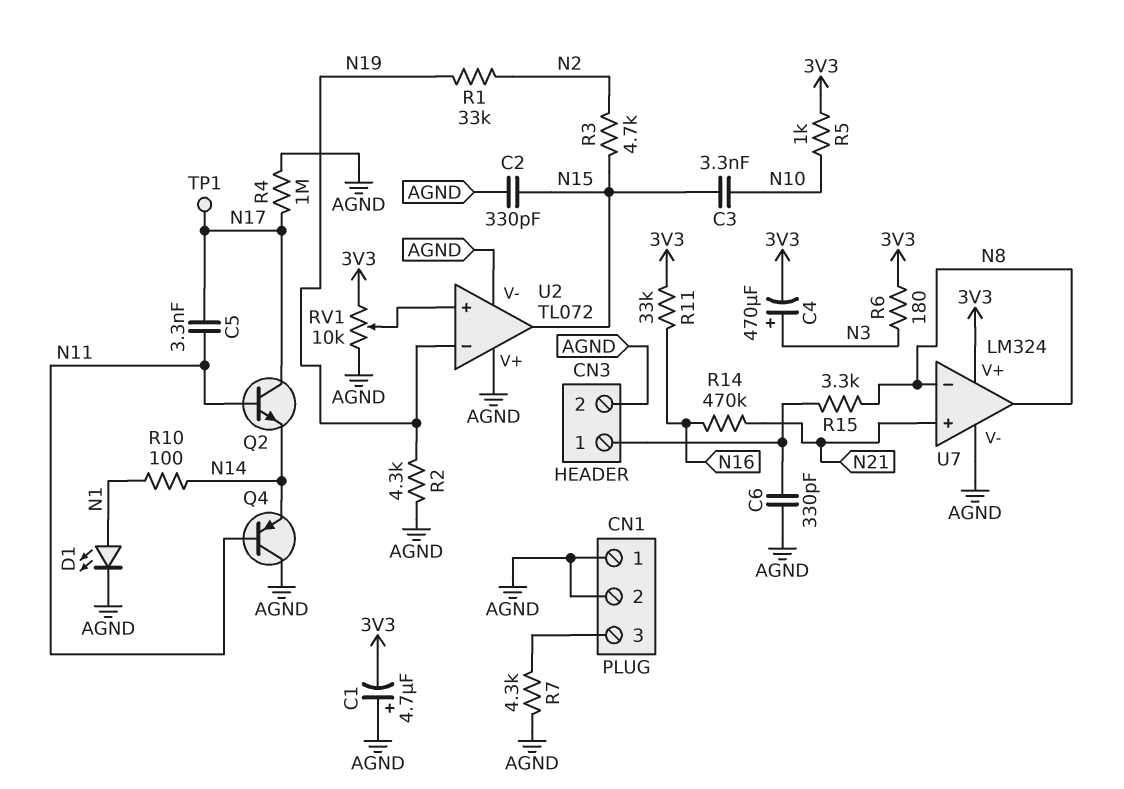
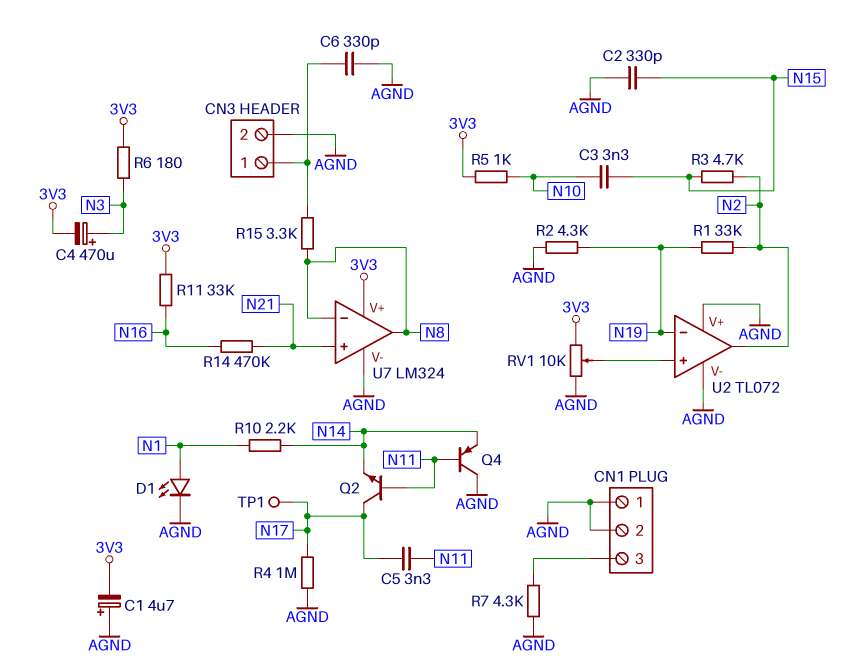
R10: 100 (N1, N14) -> 2.2k (N1, N14)
U2 pin out: N15 -> N2

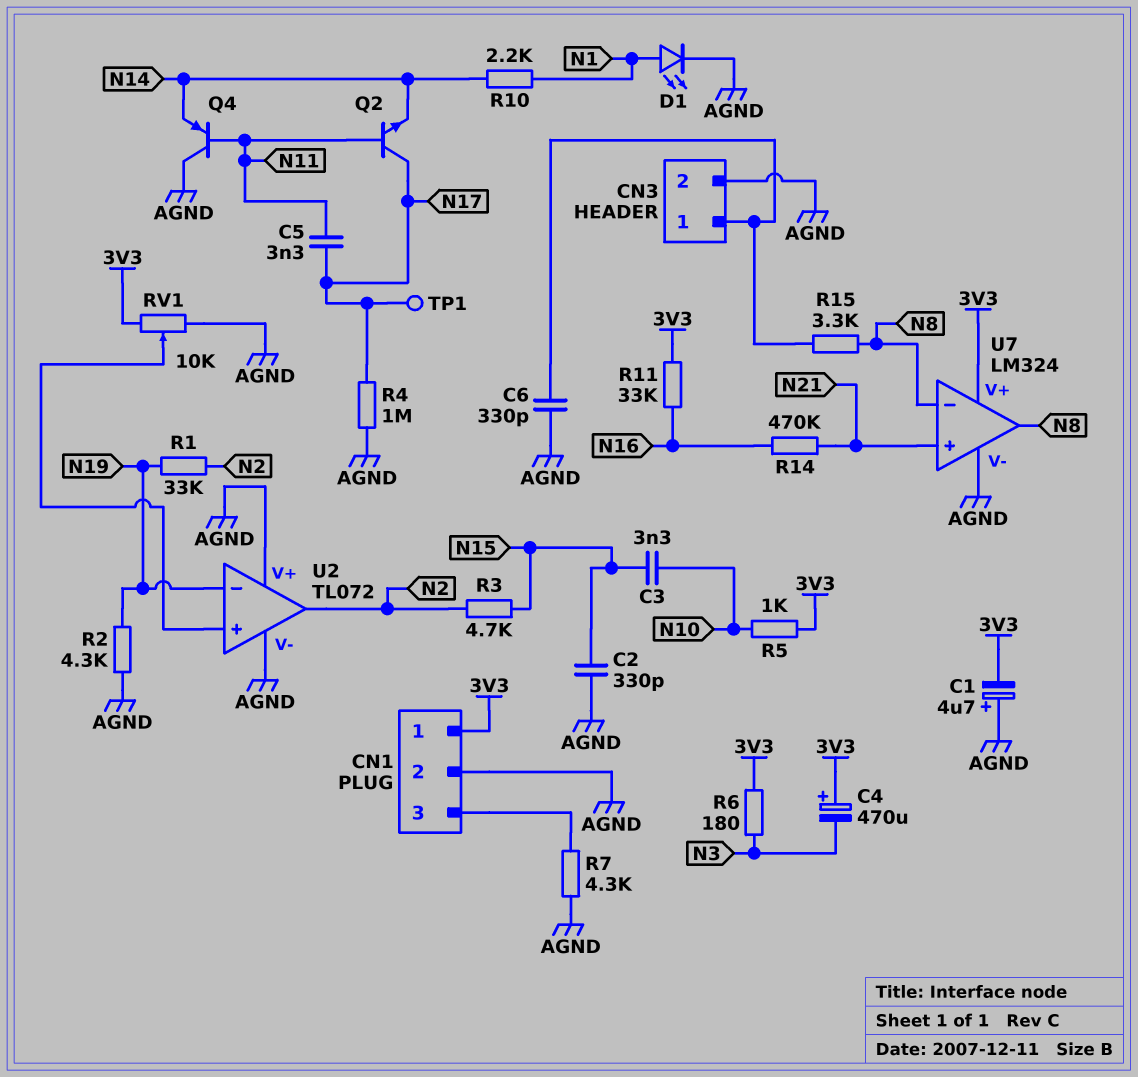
C4: 470uF (plus N3, minus 3V3) -> 470uF (plus 3V3, minus N3)
CN1 pin 1: AGND -> 3V3

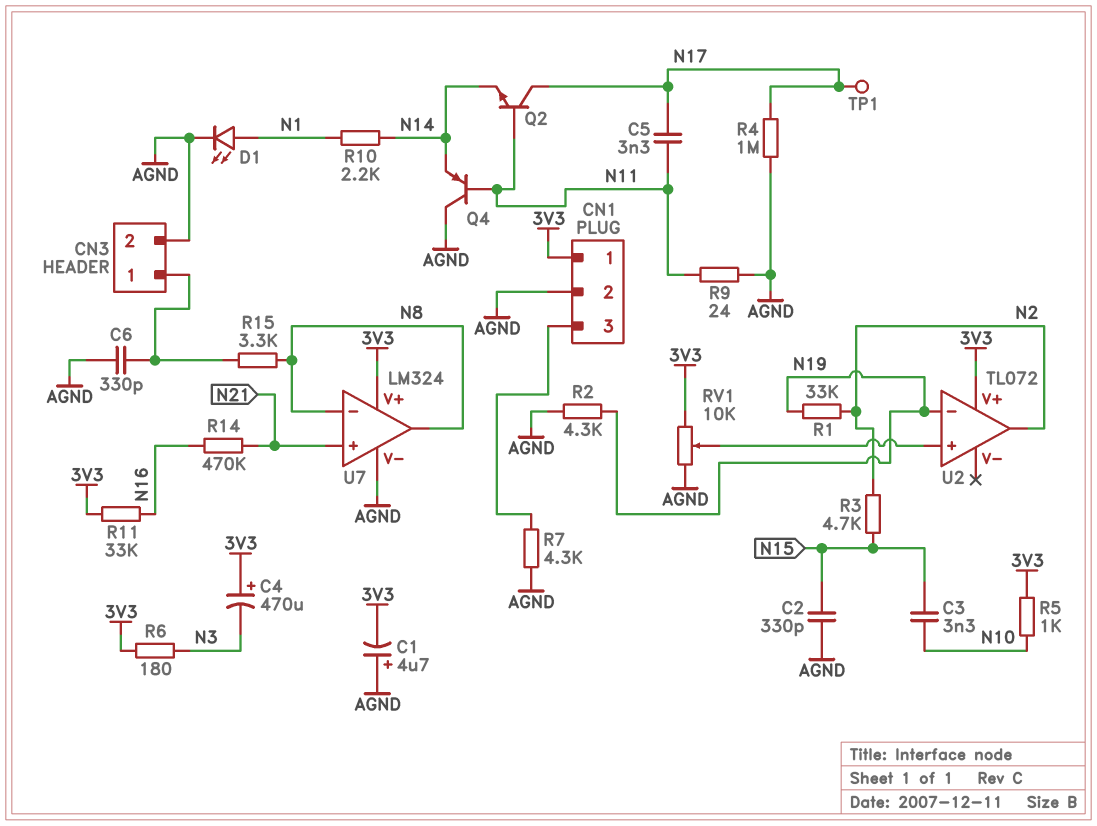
R9: none -> 24 (AGND, N11)
U2 pin V+: AGND -> 3V3
U2 pin V-: AGND -> none

